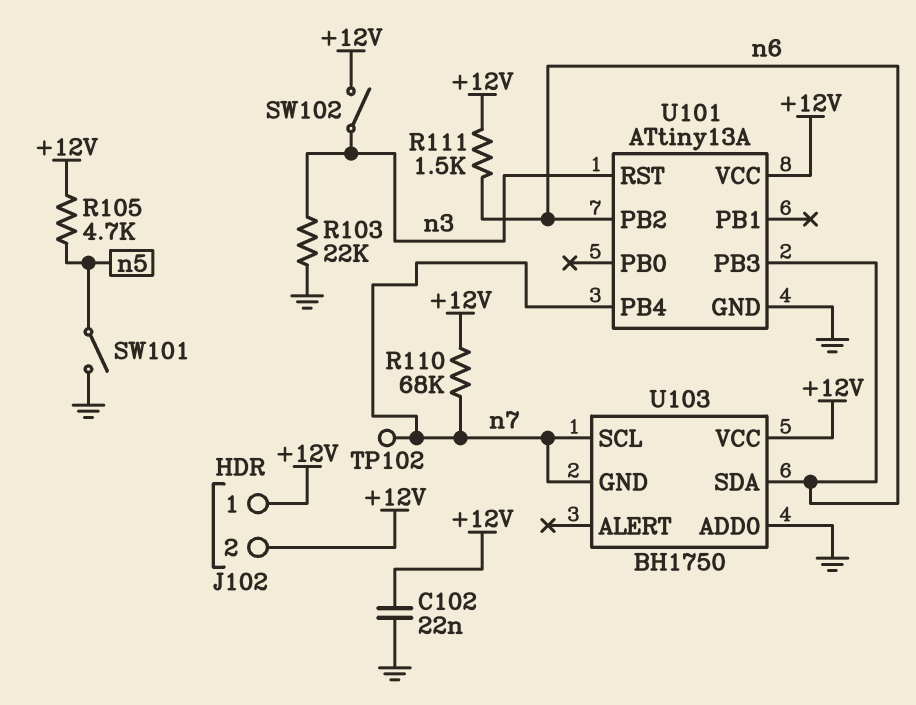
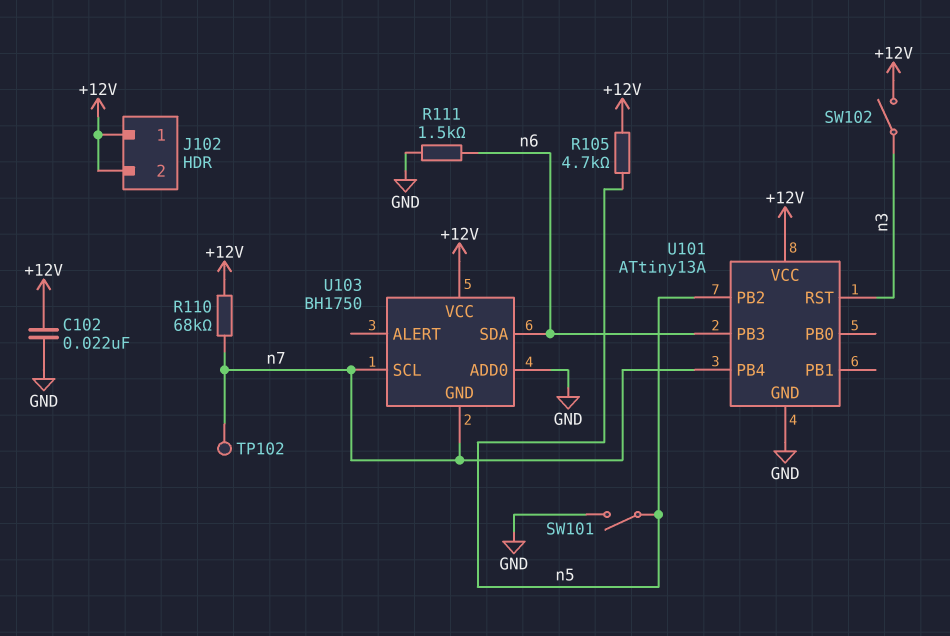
R103: 22k (GND, n3) -> none
R111: 1.5k (+12V, n6) -> 1.5k (GND, n6)
U101 pin PB2: n6 -> n5

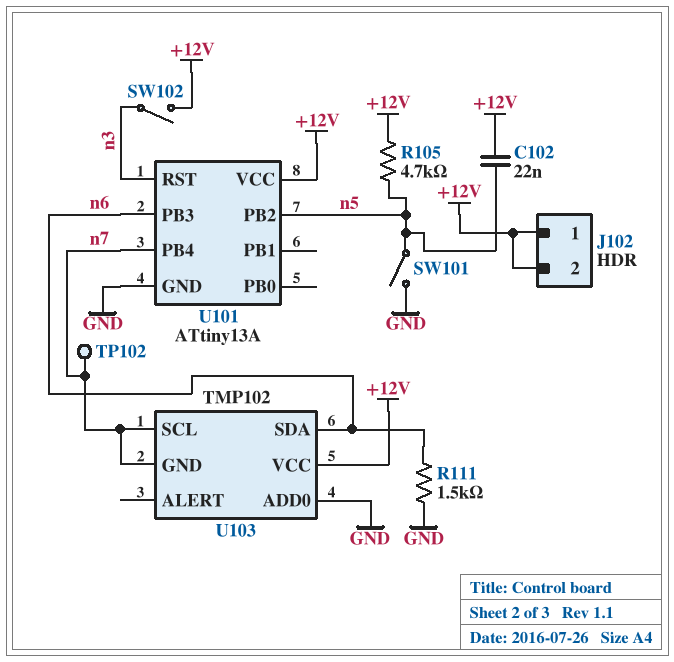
C102: 22nF (+12V, GND) -> 22nF (+12V, n5)
R110: 68k (+12V, n7) -> none
U103: BH1750 -> TMP102

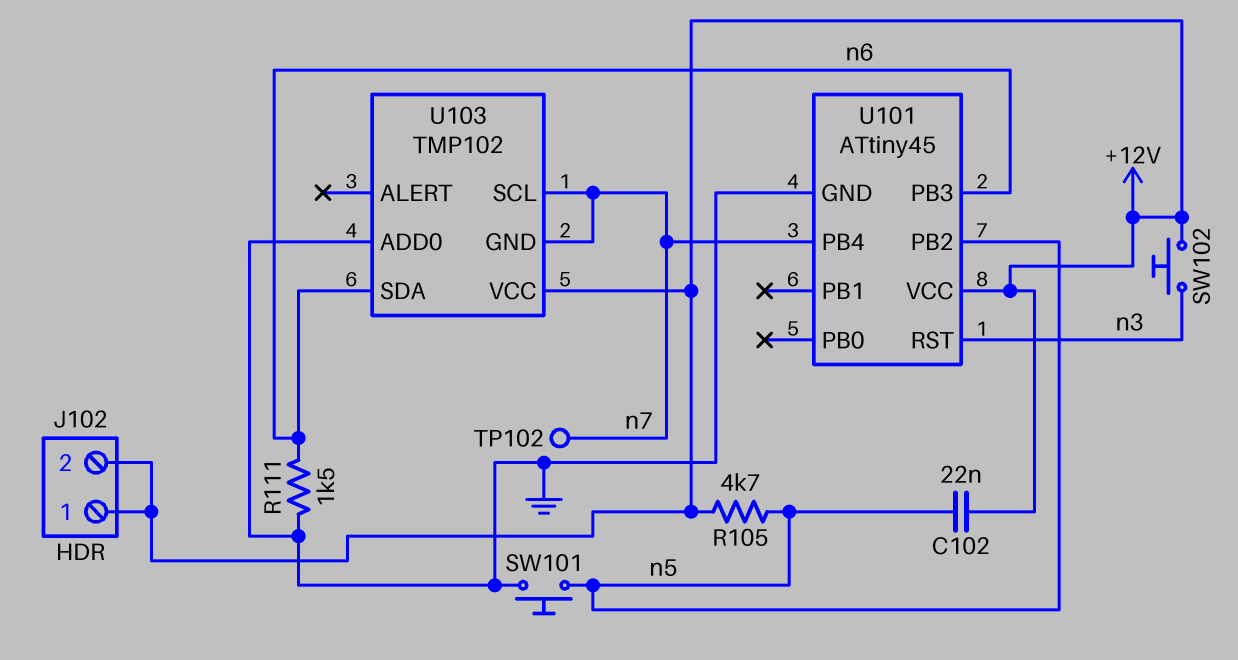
SW101: switch (GND, n5) -> button (GND, n5)
SW102: switch (+12V, n3) -> button (+12V, n3)
U101: ATtiny13A -> ATtiny45

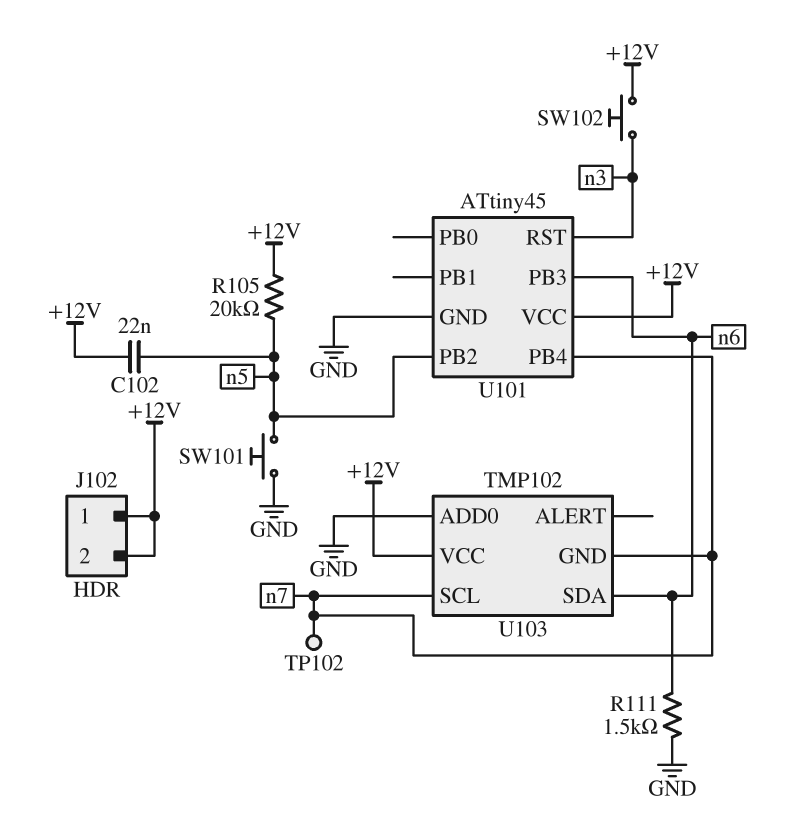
R105: 4.7k (+12V, n5) -> 20k (+12V, n5)

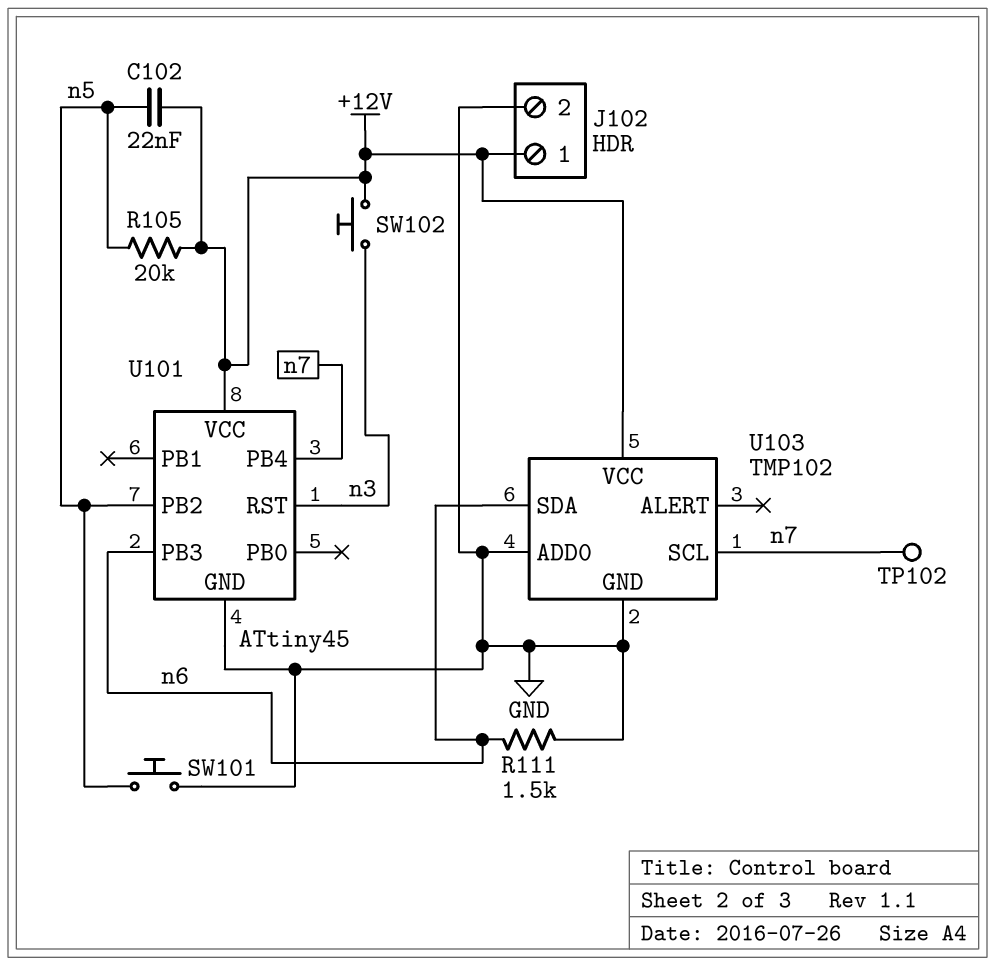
J102 pin 2: +12V -> GND
U103 pin GND: n7 -> GND

